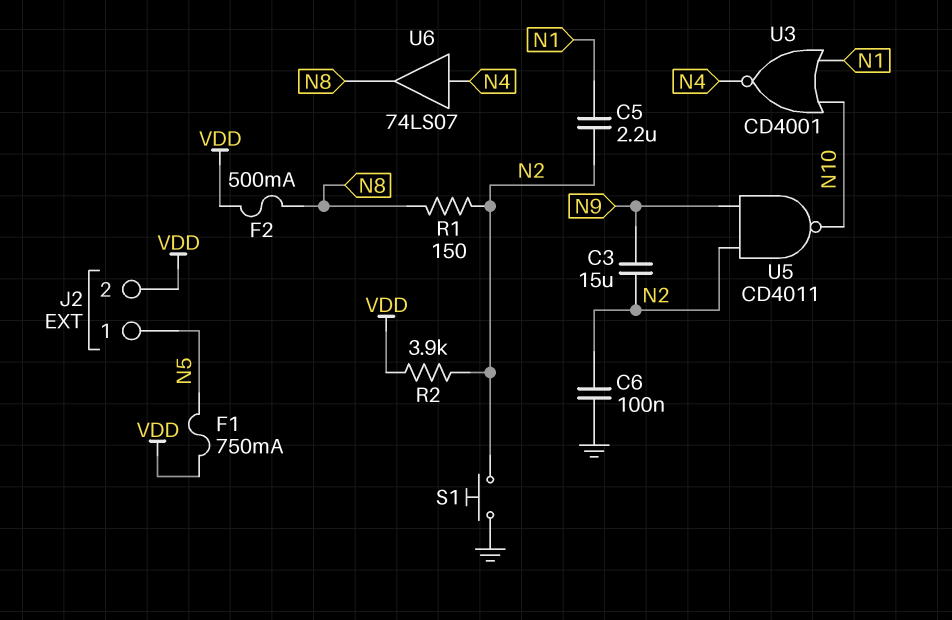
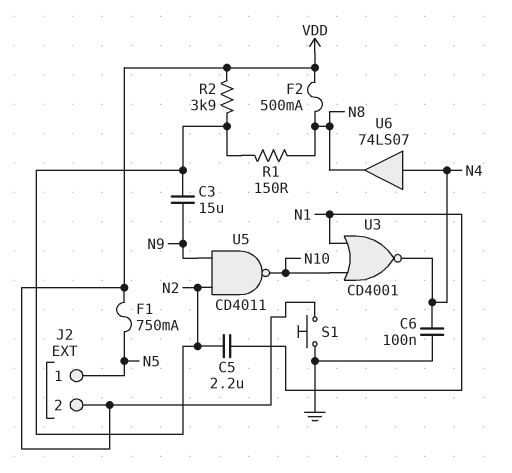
C6: 100nF (GND, N2) -> 100nF (GND, N4)
S1: button (GND, N2) -> button (GND, VDD)

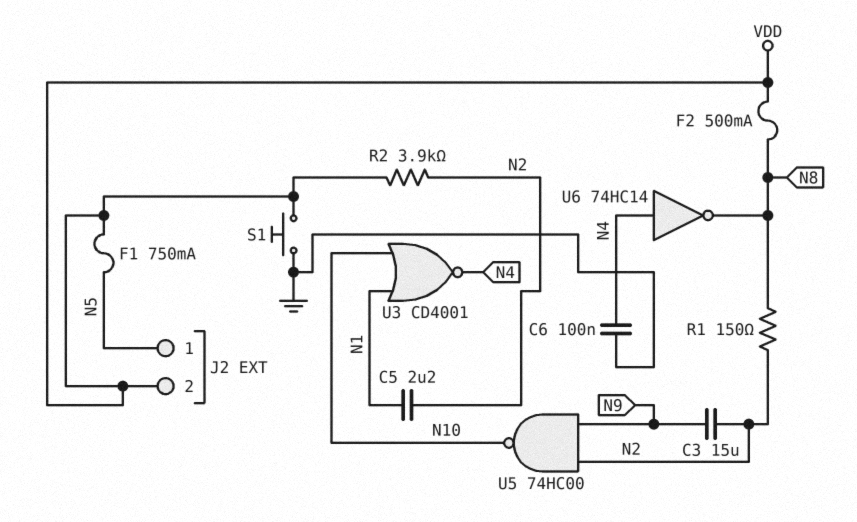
U5: NAND CD4011 (in N2, in N9, out N10) -> NAND 74HC00 (in N2, in N9, out N10)
U6: buffer 74LS07 (in N4, out N8) -> NOT 74HC14 (in N4, out N8)

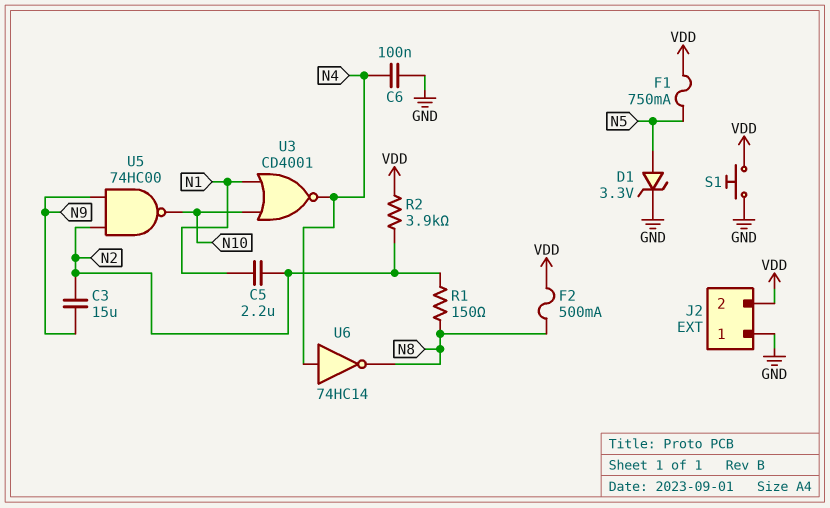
D1: none -> zener 3.3V (A N5, K GND)
J2 pin 1: N5 -> GND

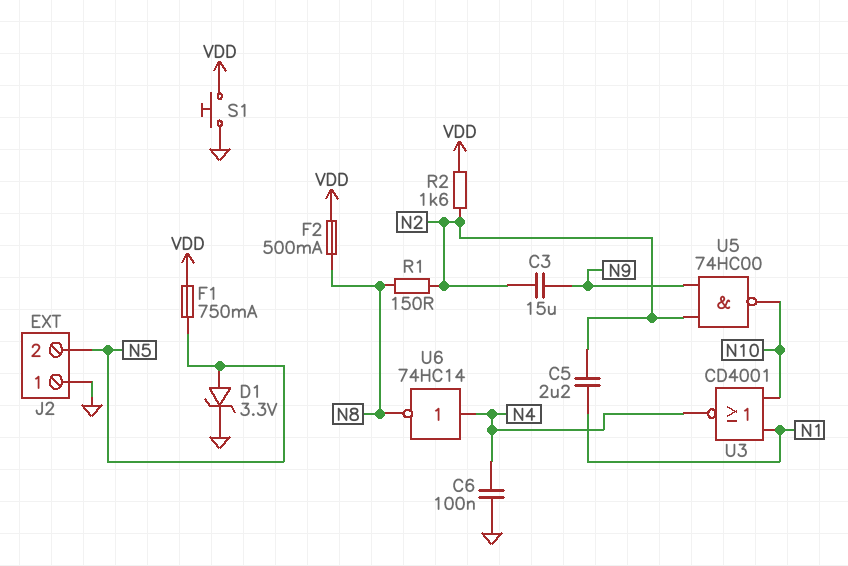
J2 pin 2: VDD -> N5
R2: 3.9k (N2, VDD) -> 1.6k (N2, VDD)

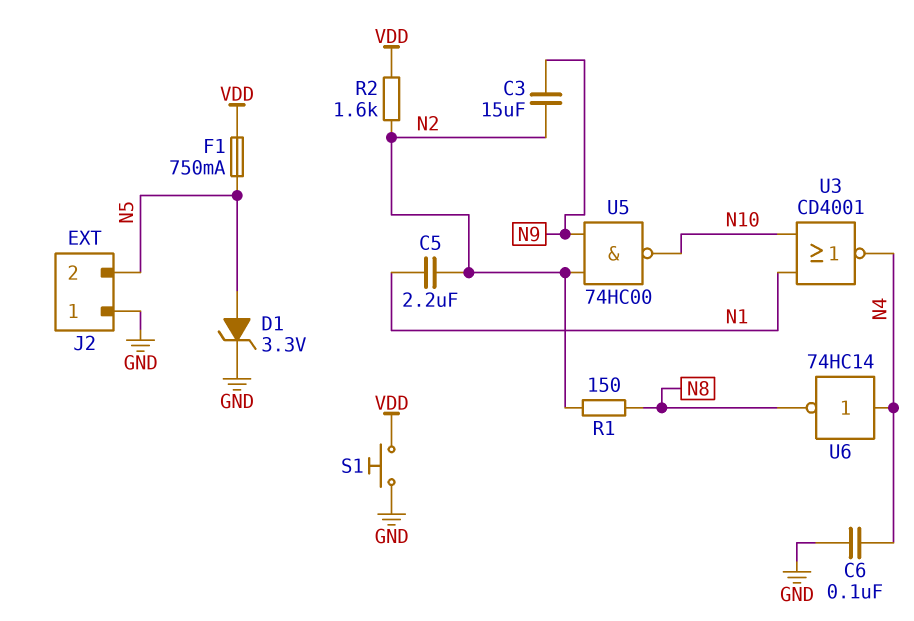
F2: 500mA (N8, VDD) -> none

